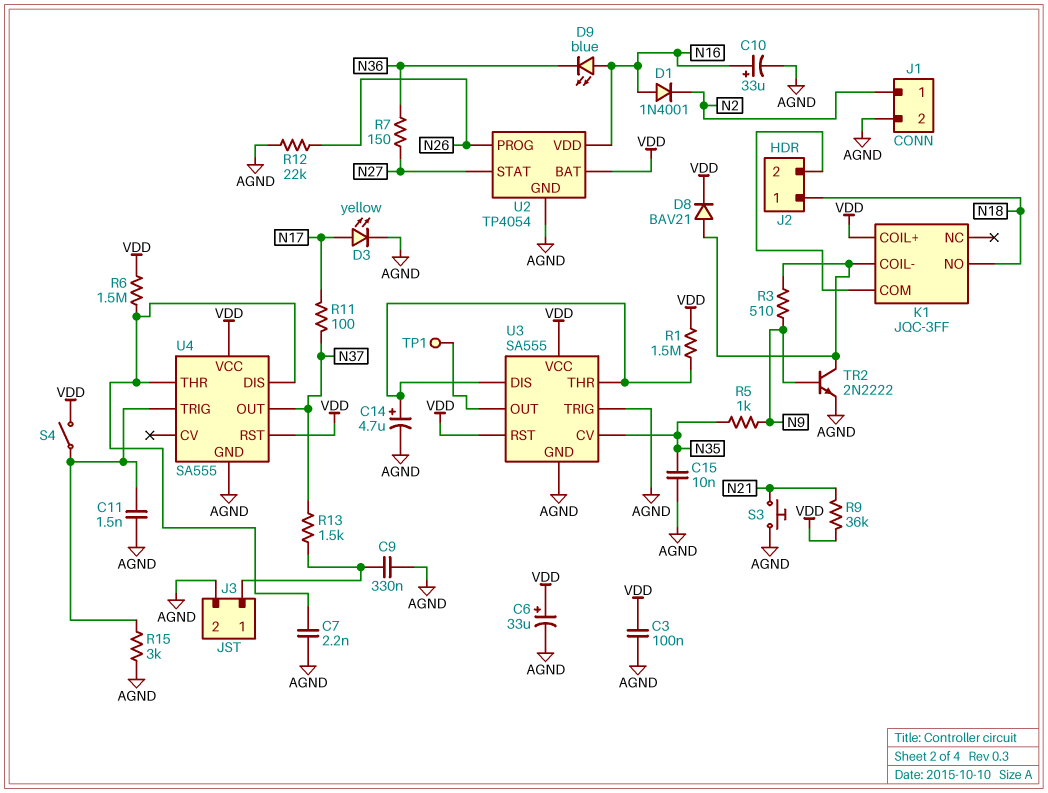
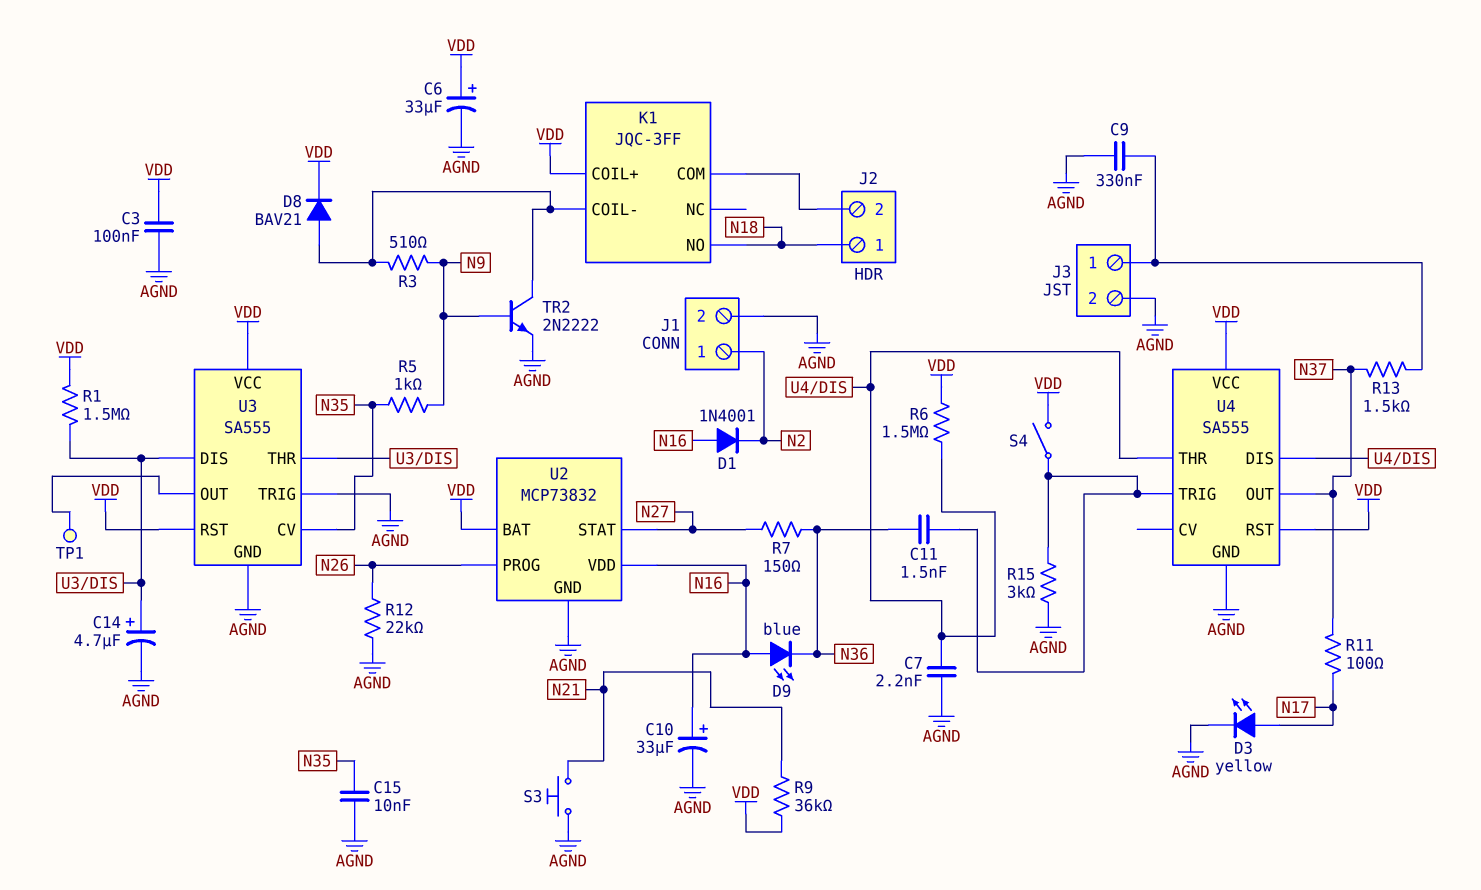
C11: 1.5nF (AGND, U4/TRIG) -> 1.5nF (N36, U4/TRIG)
U2: TP4054 -> MCP73832

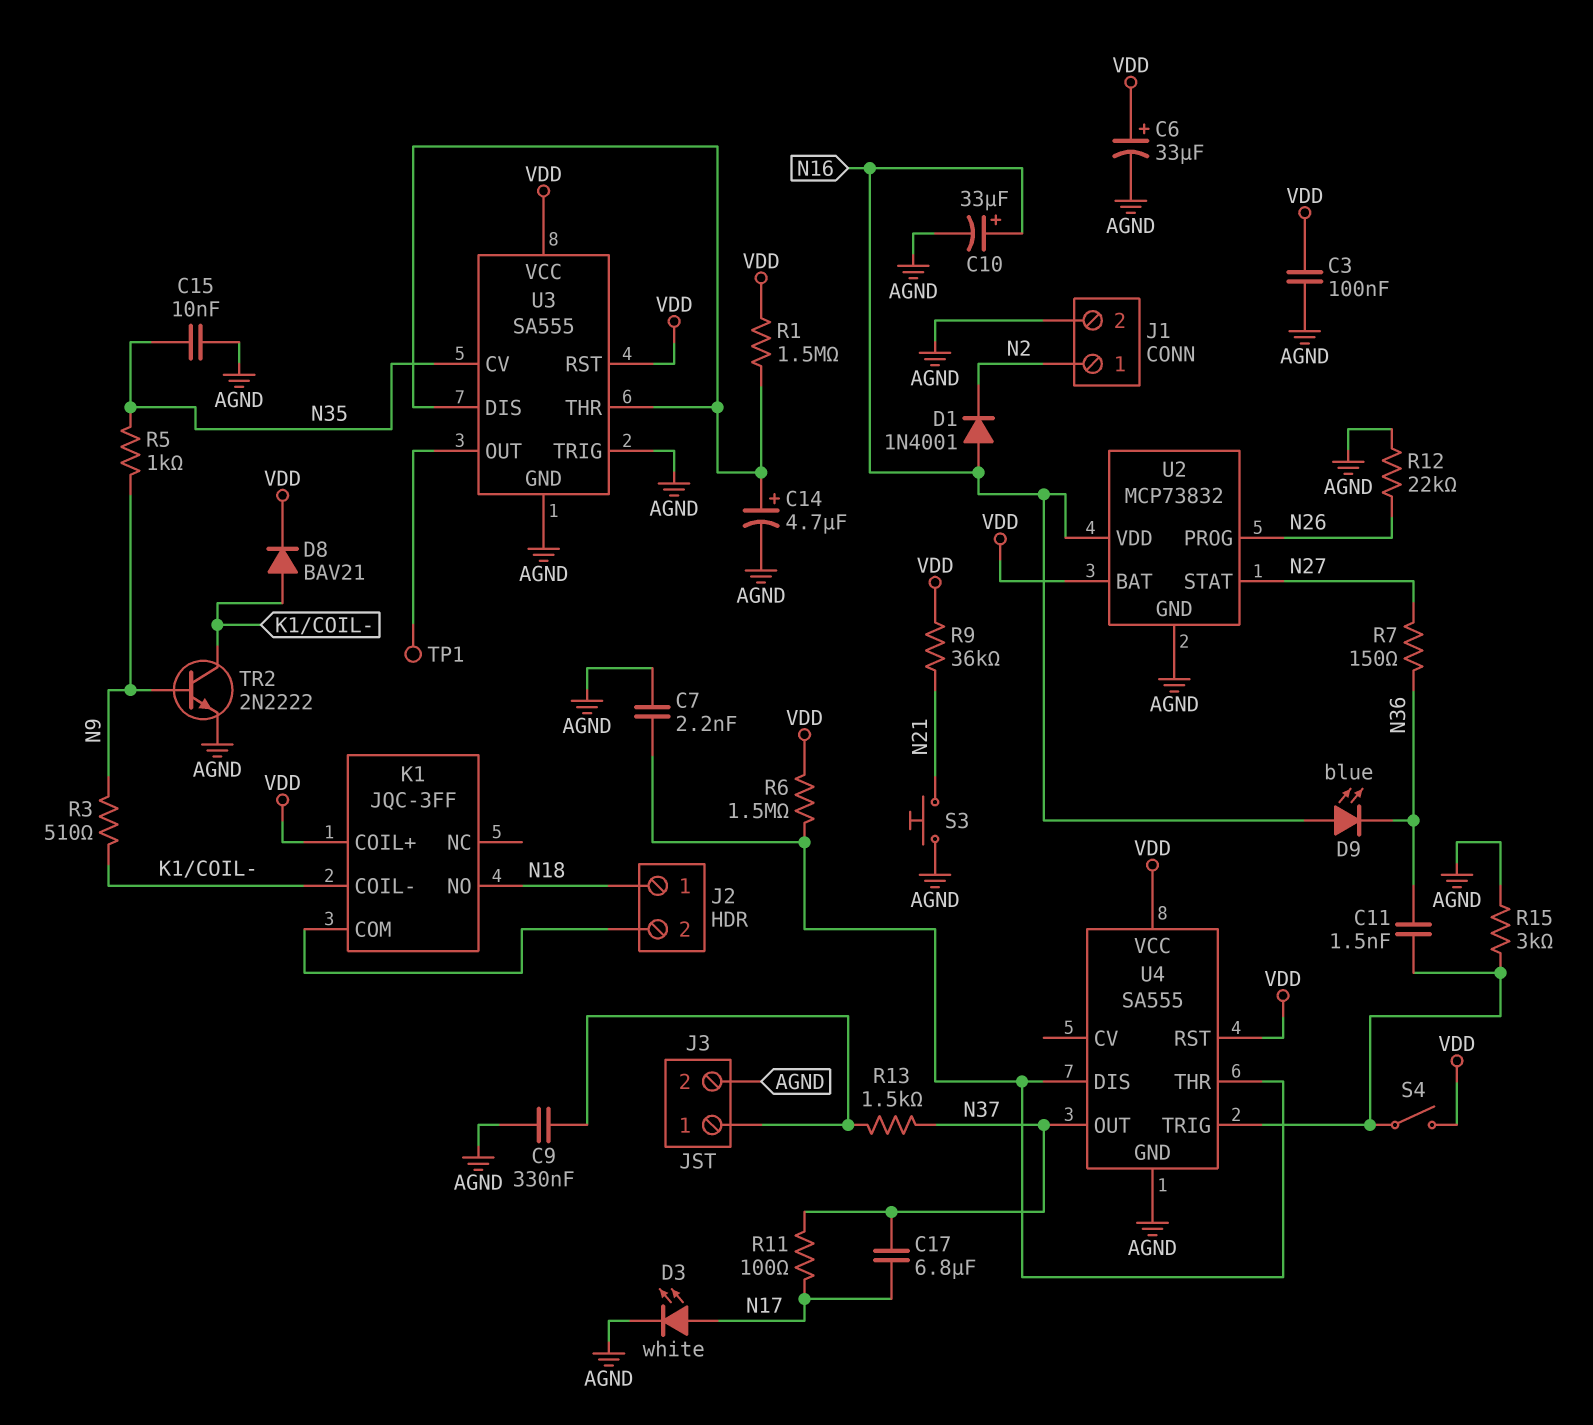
C17: none -> 6.8uF (N17, N37)
D3: LED yellow (A N17, K AGND) -> LED white (A N17, K AGND)

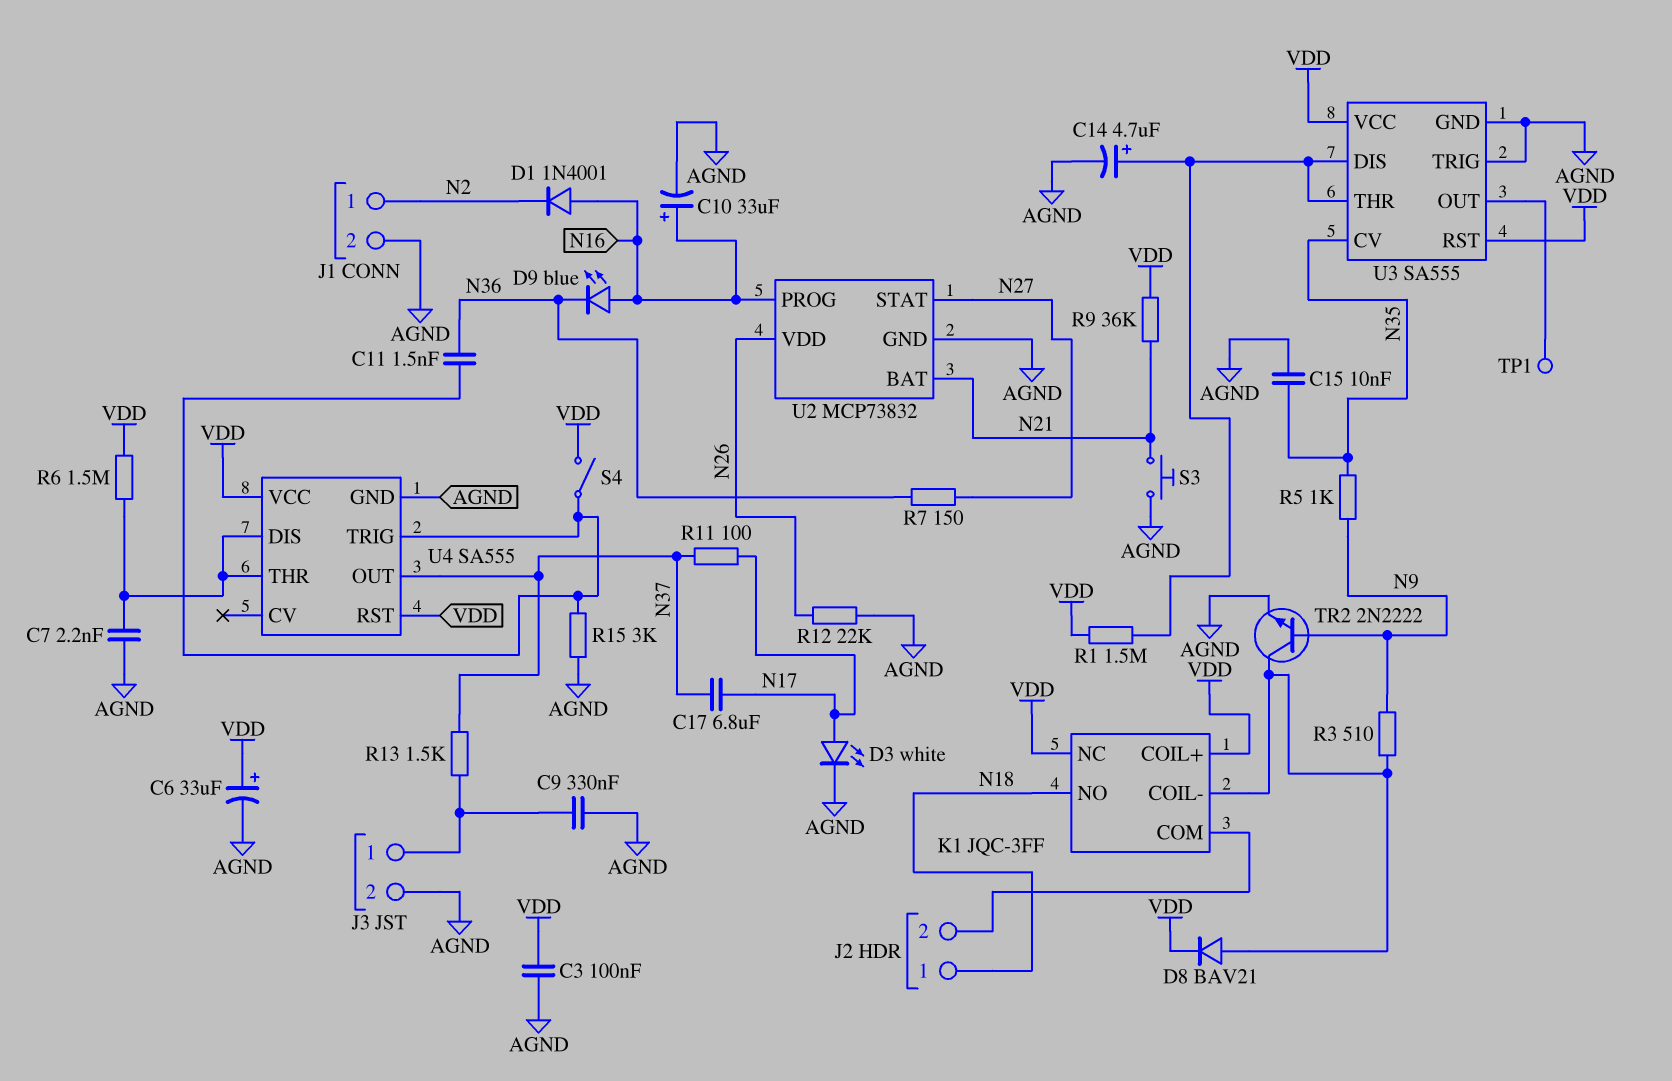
K1 pin NC: none -> VDD
U2 pin BAT: VDD -> N21
U2 pin PROG: N26 -> N16
U2 pin VDD: N16 -> N26

